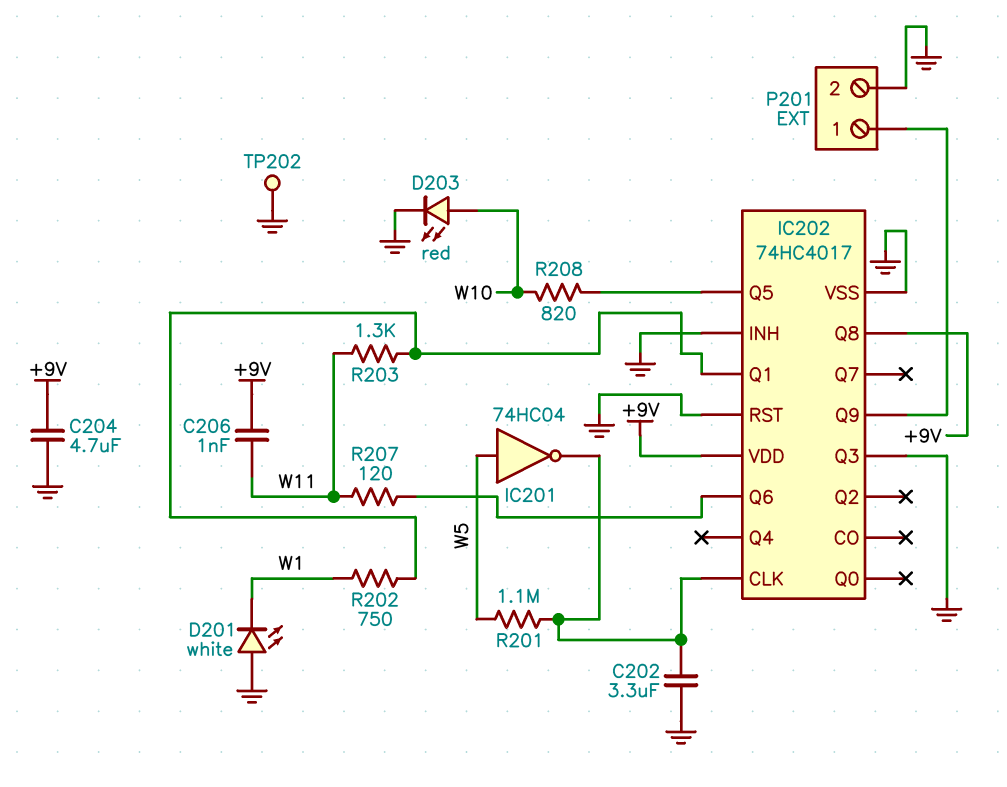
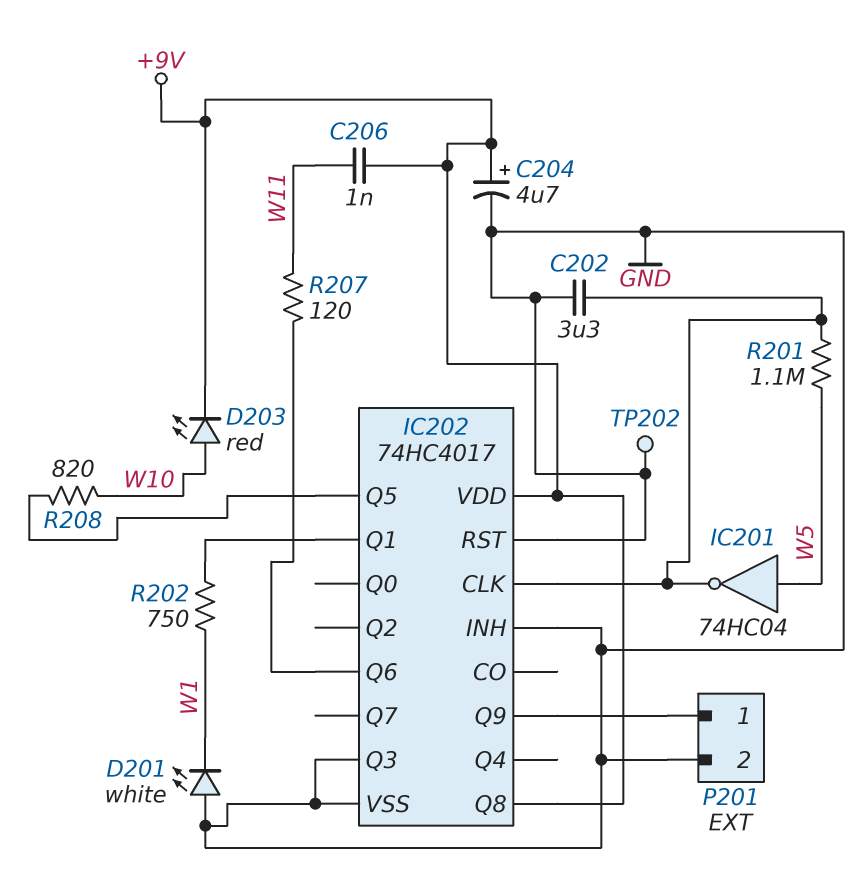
C204: 4.7uF (+9V, GND) -> 4.7uF (plus +9V, minus GND)
D203: LED red (A W10, K GND) -> LED red (A W10, K +9V)
R203: 1.3k (IC202/Q1, W11) -> none

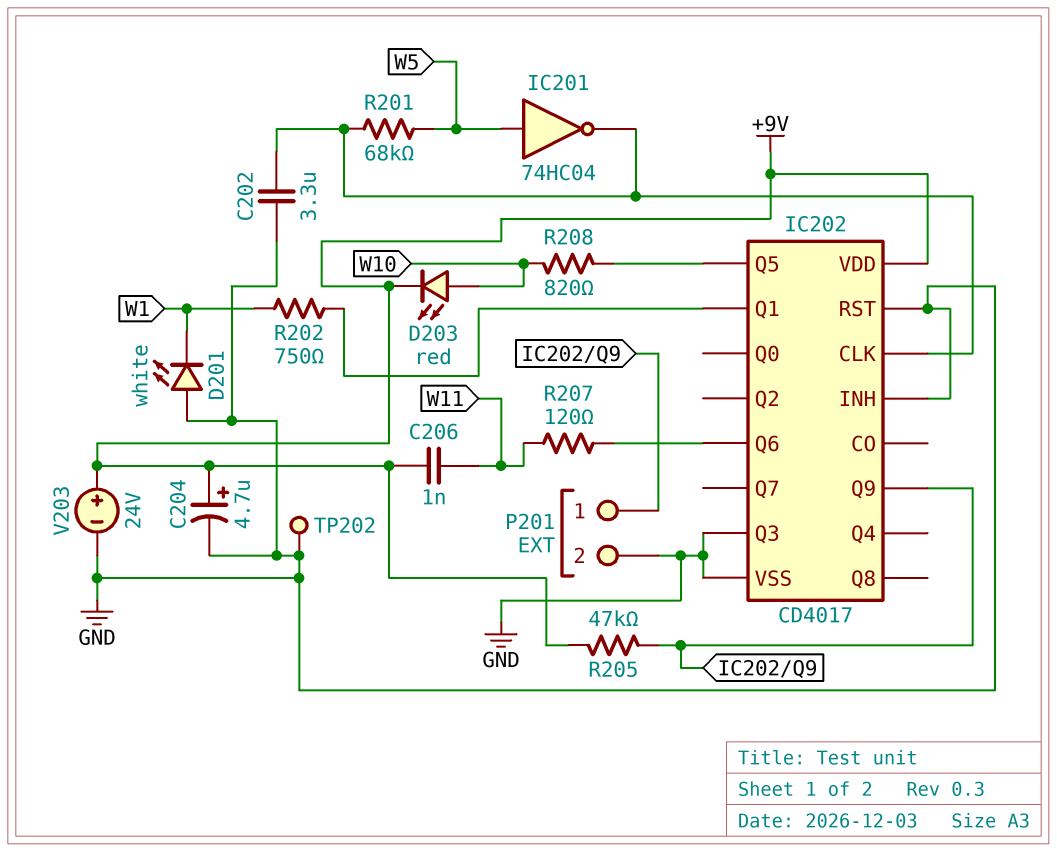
IC202: 74HC4017 -> CD4017
IC202 pin Q8: +9V -> none
R201: 1.1M (IC202/CLK, W5) -> 68k (IC202/CLK, W5)
R205: none -> 47k (+9V, IC202/Q9)
V203: none -> 24V (plus +9V, minus GND)

